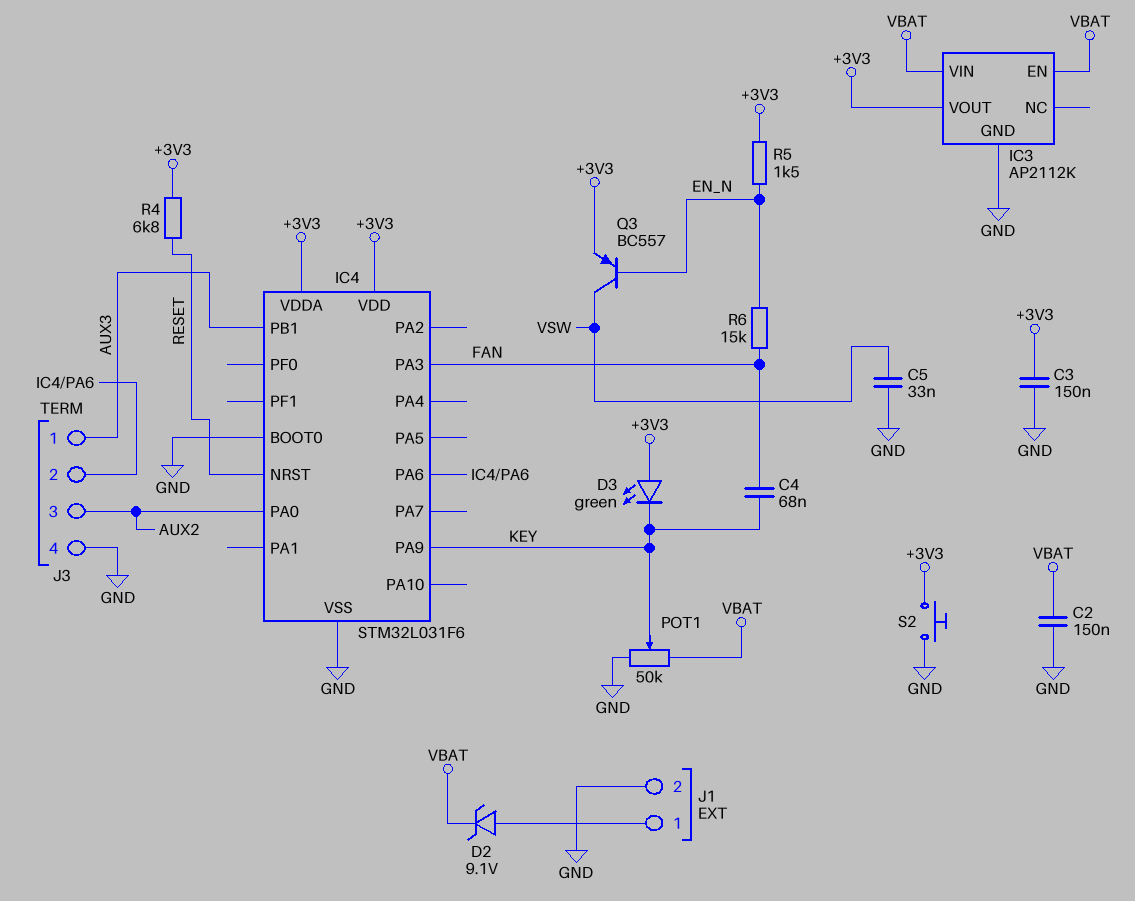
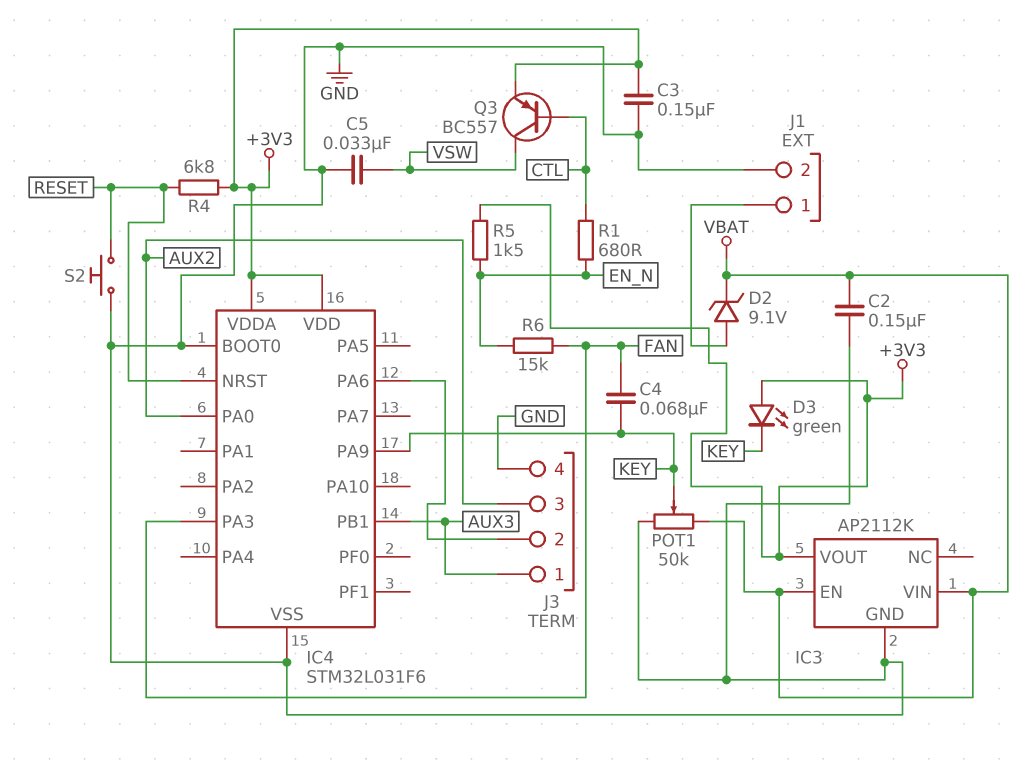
Q3: PNP BC557 (B EN_N, C VSW, E +3V3) -> PNP BC557 (B CTL, C VSW, E +3V3)
R1: none -> 680 (CTL, EN_N)
S2: button (+3V3, GND) -> button (GND, RESET)

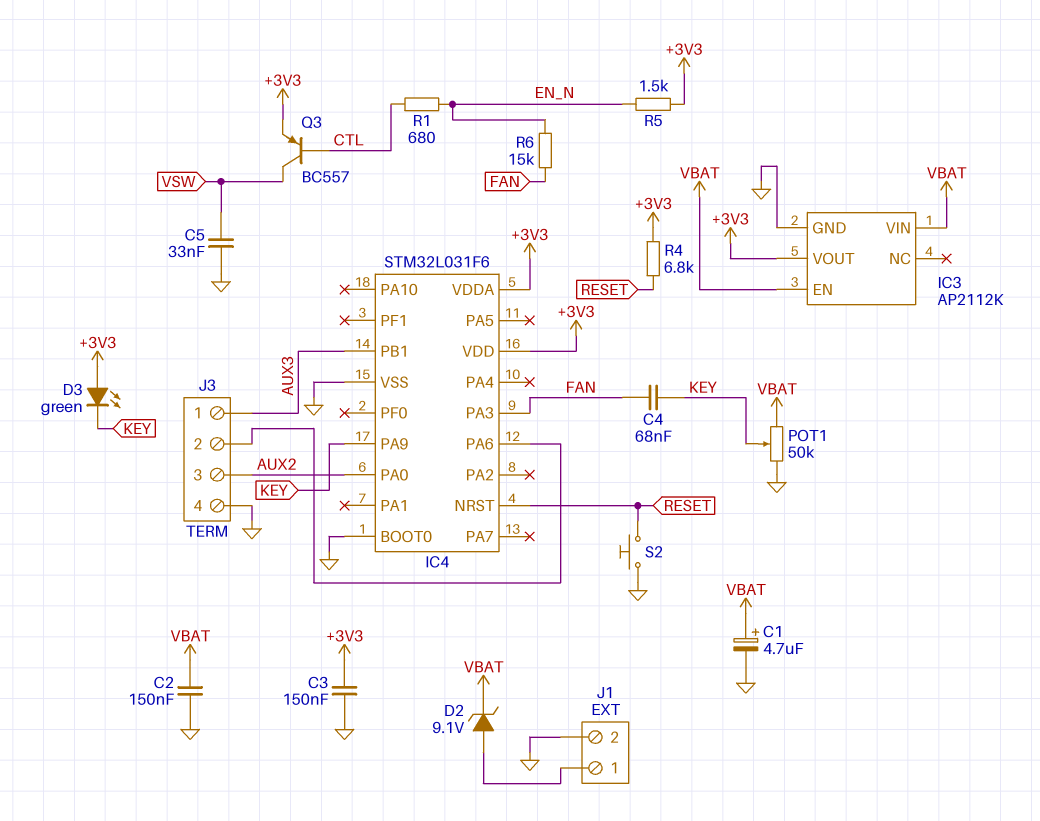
C1: none -> 4.7uF (plus VBAT, minus GND)

